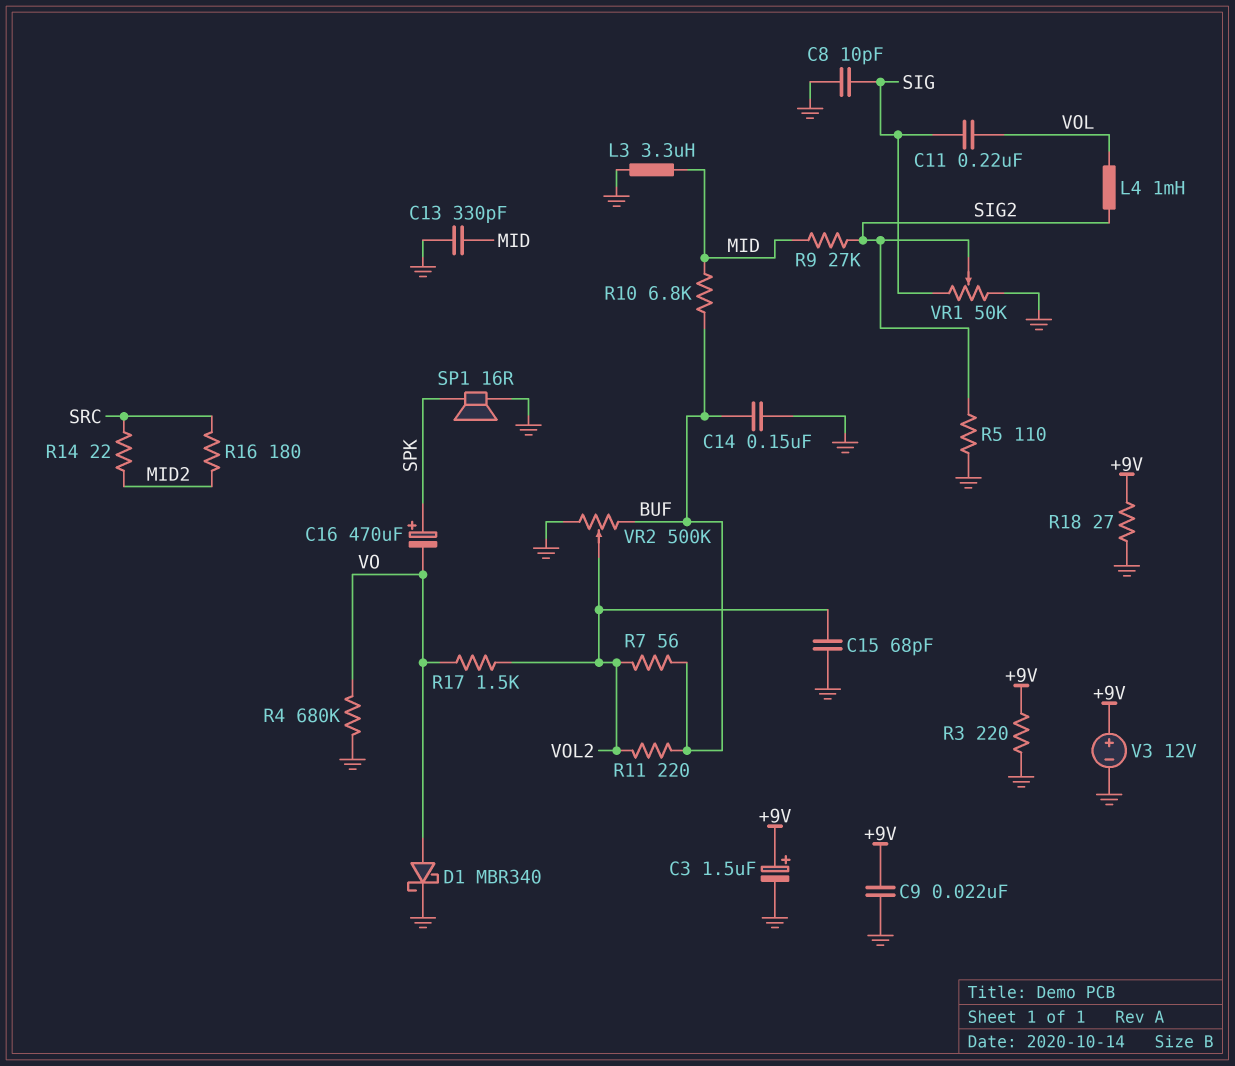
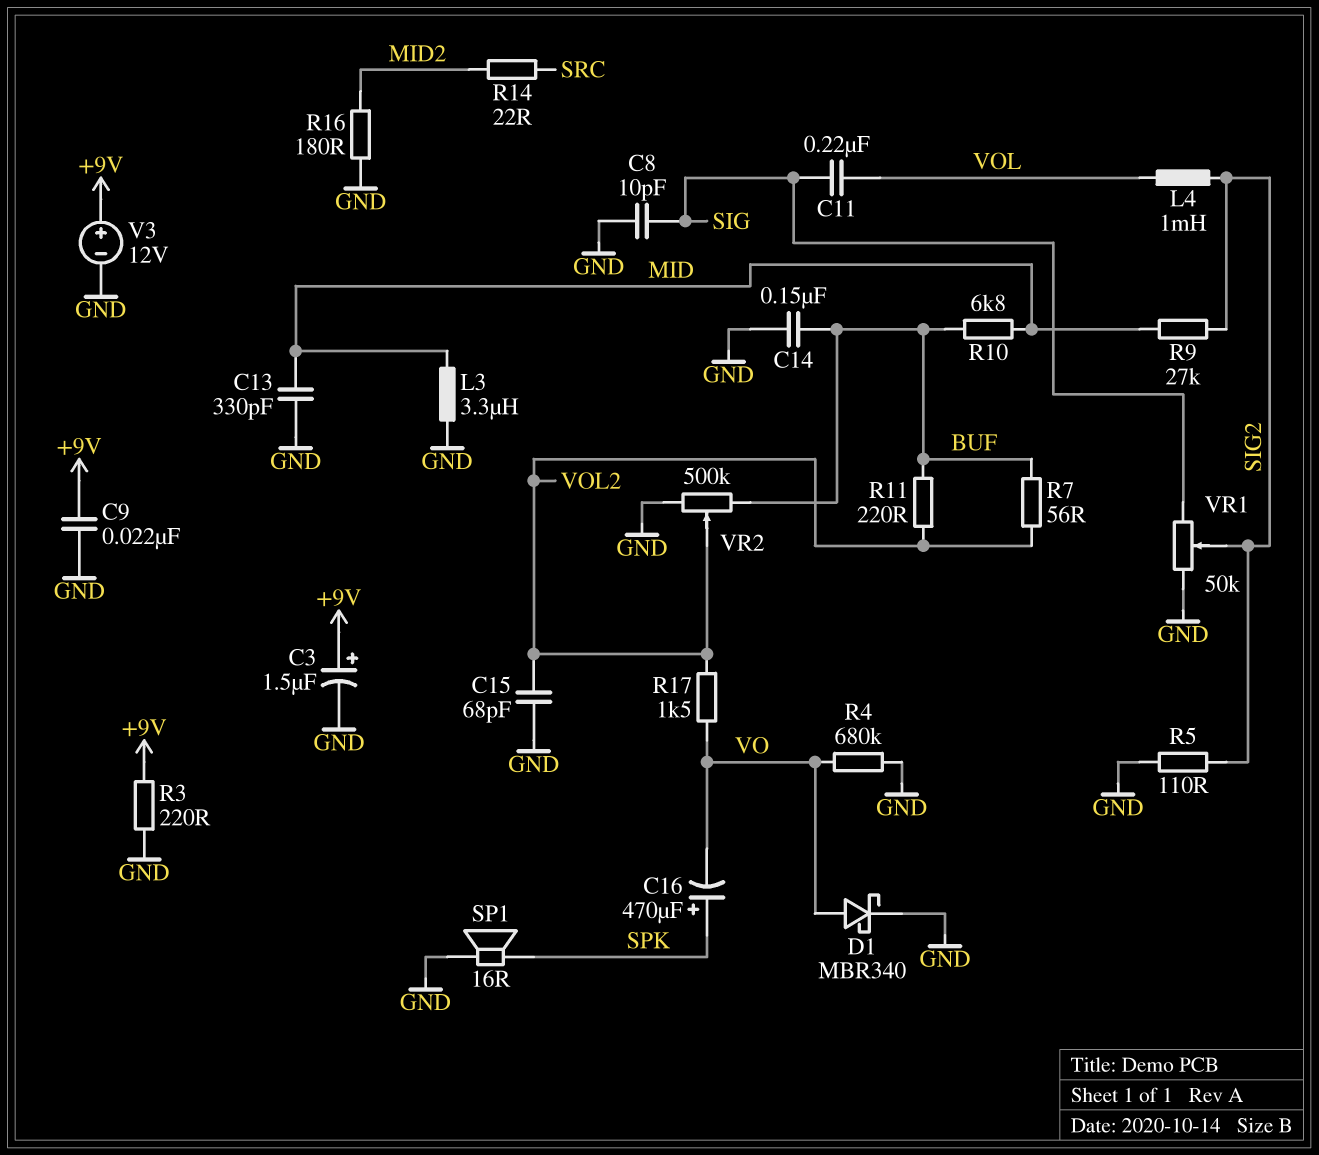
R16: 180 (MID2, SRC) -> 180 (GND, MID2)
R18: 27 (+9V, GND) -> none

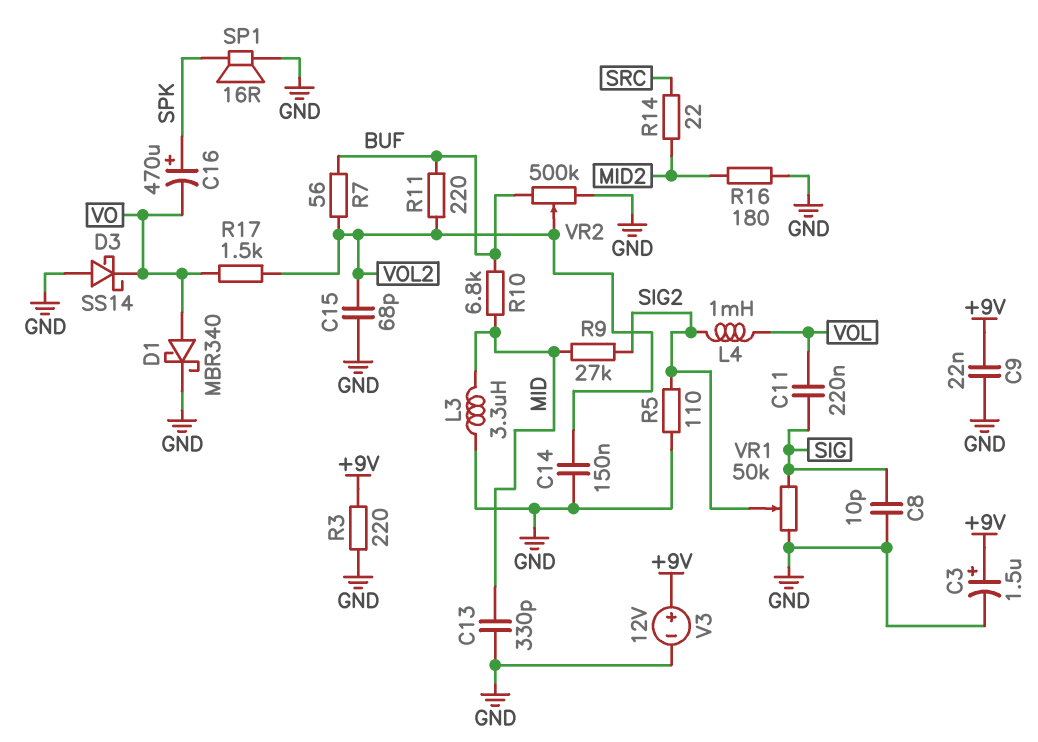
C14: 150nF (BUF, GND) -> 150nF (GND, VOL2)
D3: none -> schottky SS14 (A GND, K VO)
R4: 680k (GND, VO) -> none

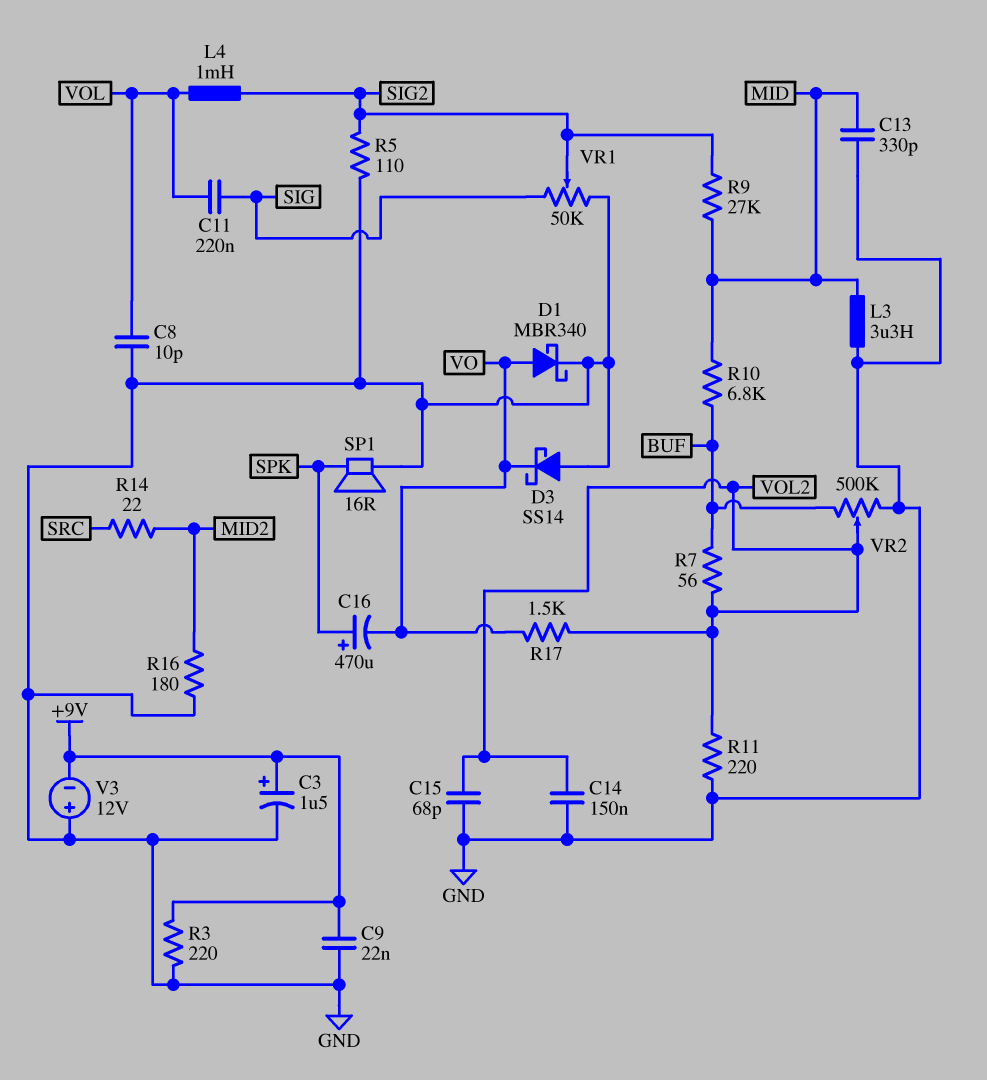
C8: 10pF (GND, SIG) -> 10pF (GND, VOL)
R11: 220 (BUF, VOL2) -> 220 (GND, VOL2)
V3: 12V (plus +9V, minus GND) -> 12V (plus GND, minus +9V)

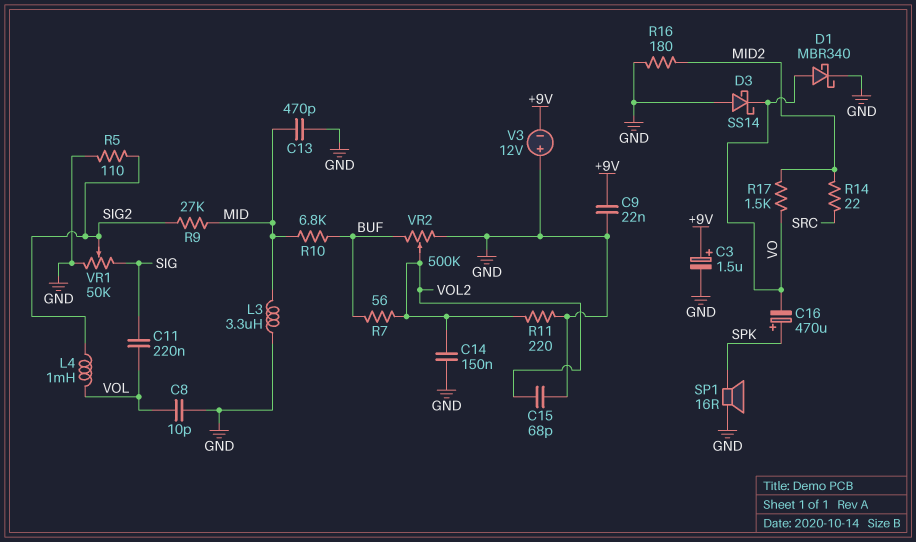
C13: 330pF (GND, MID) -> 470pF (GND, MID)
R3: 220 (+9V, GND) -> none
R17: 1.5k (VO, VOL2) -> 1.5k (MID2, VO)

